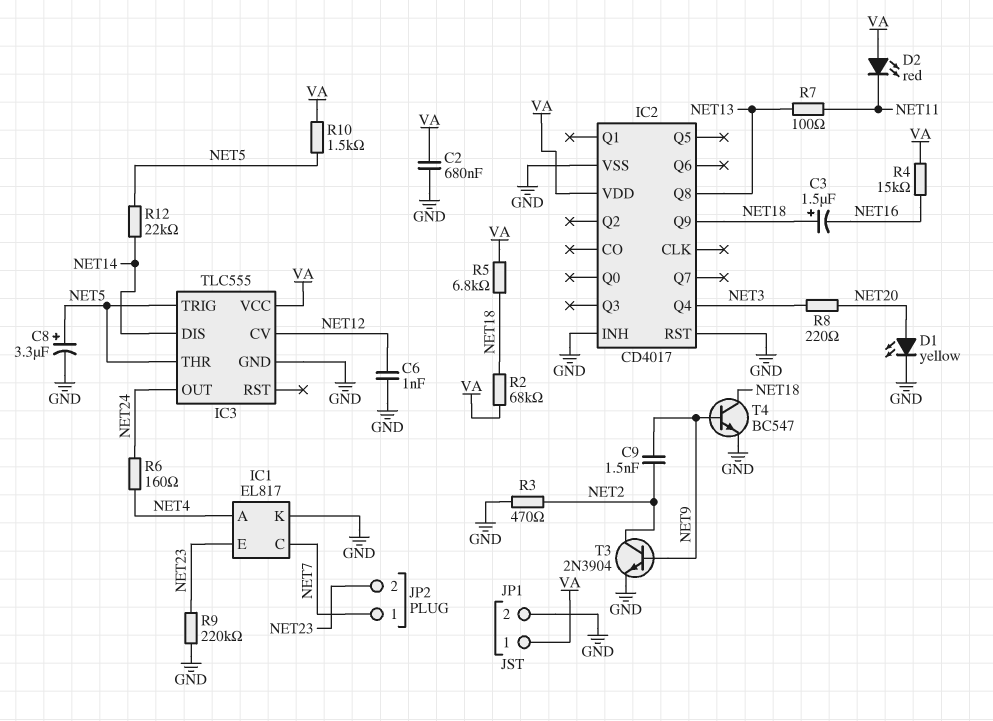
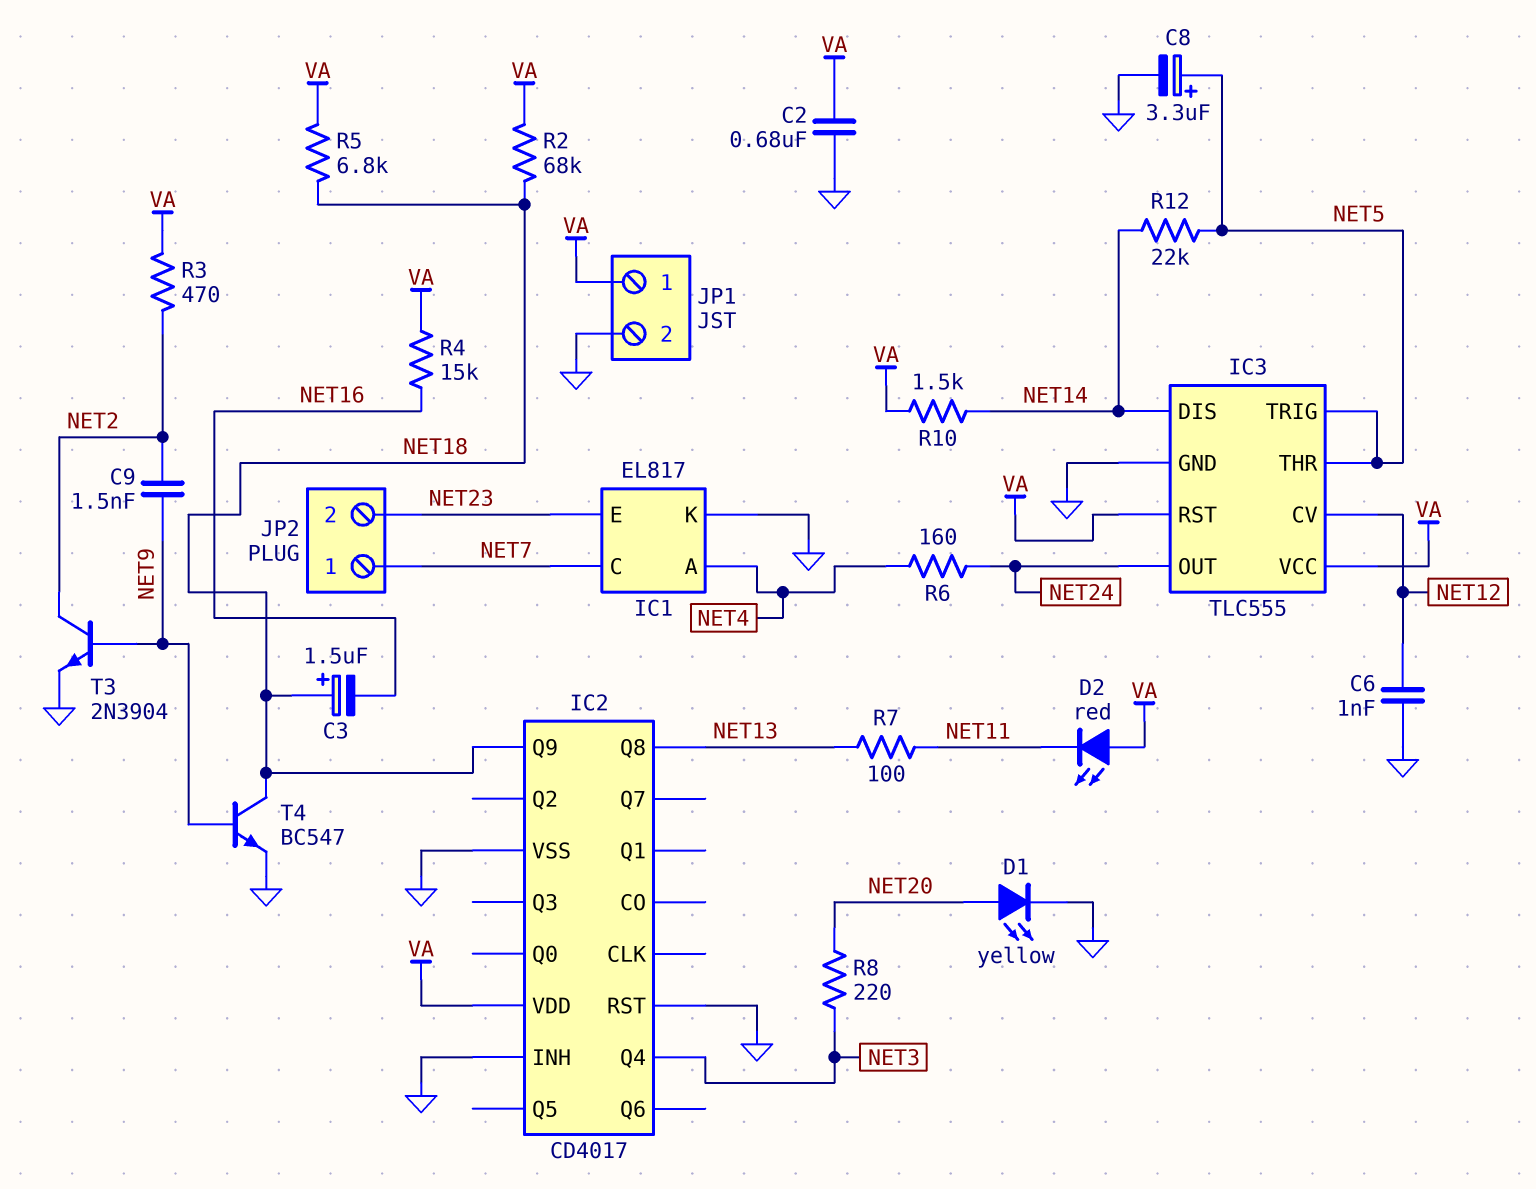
IC3 pin RST: none -> VA
R3: 470 (GND, NET2) -> 470 (NET2, VA)
R9: 220k (GND, NET23) -> none
R10: 1.5k (NET5, VA) -> 1.5k (NET14, VA)

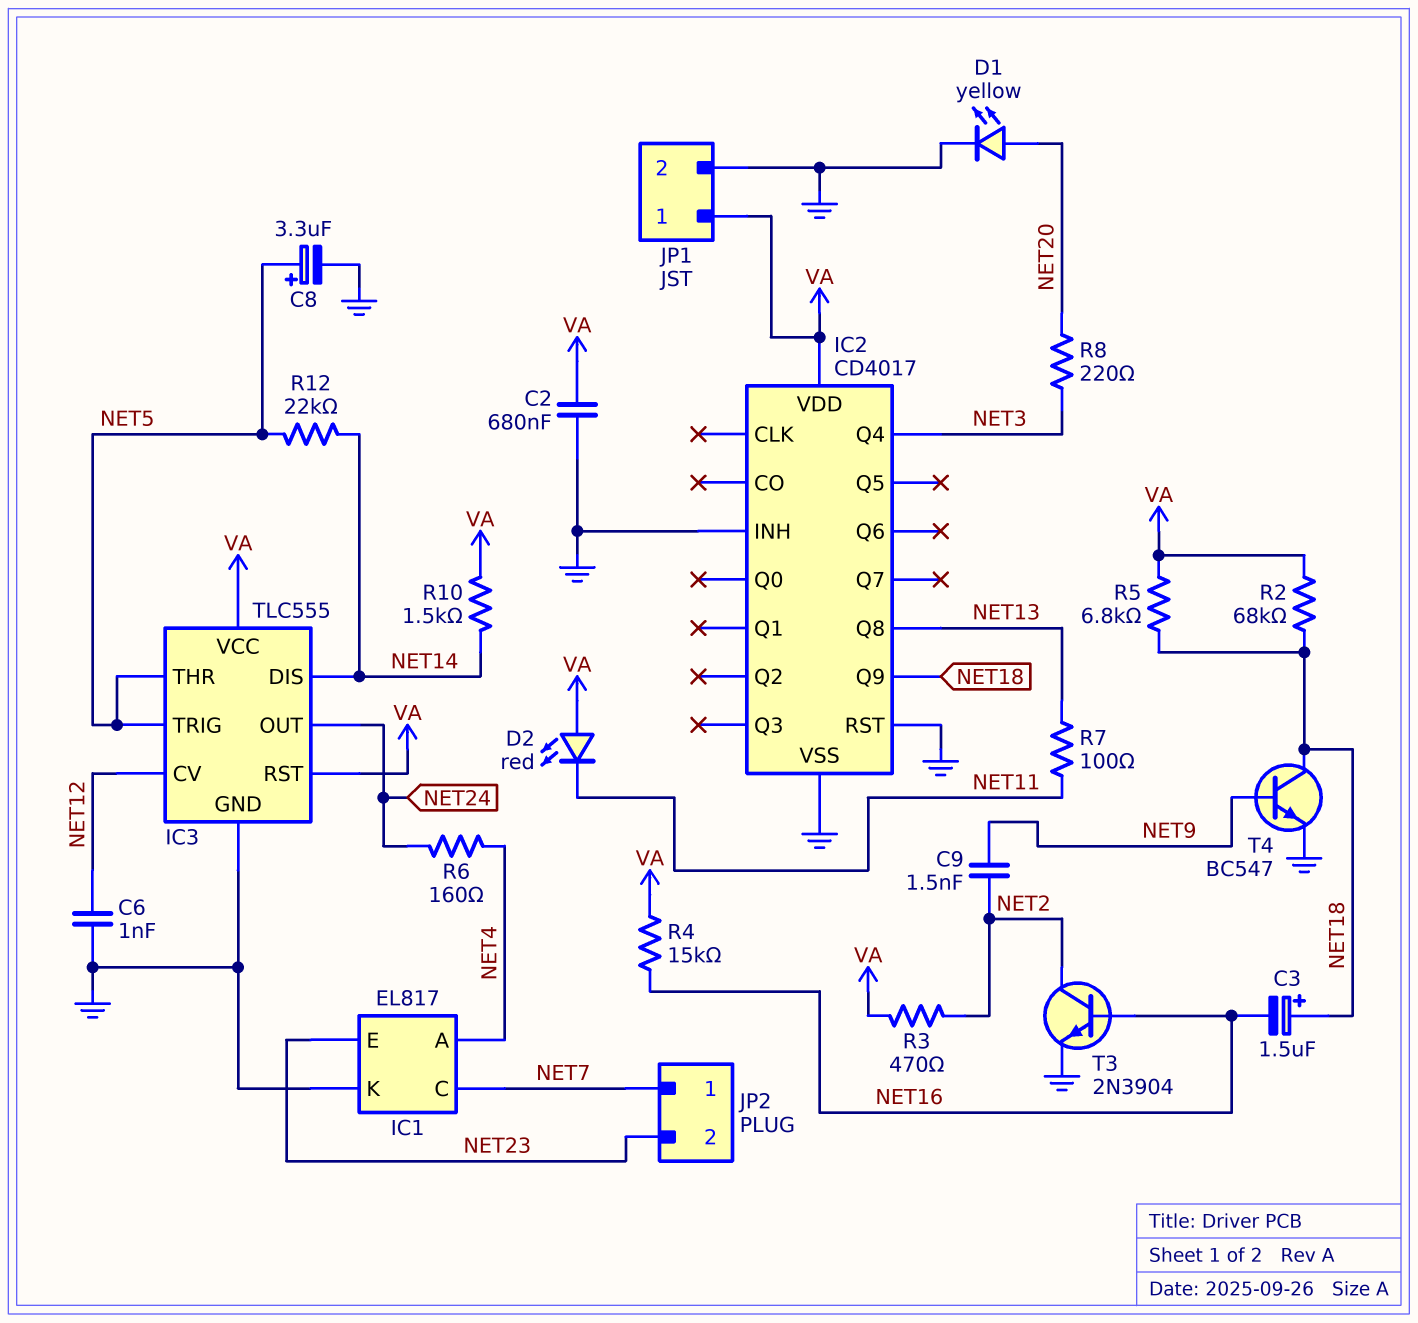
T3: NPN 2N3904 (B NET9, C NET2, E GND) -> NPN 2N3904 (B NET16, C NET2, E GND)

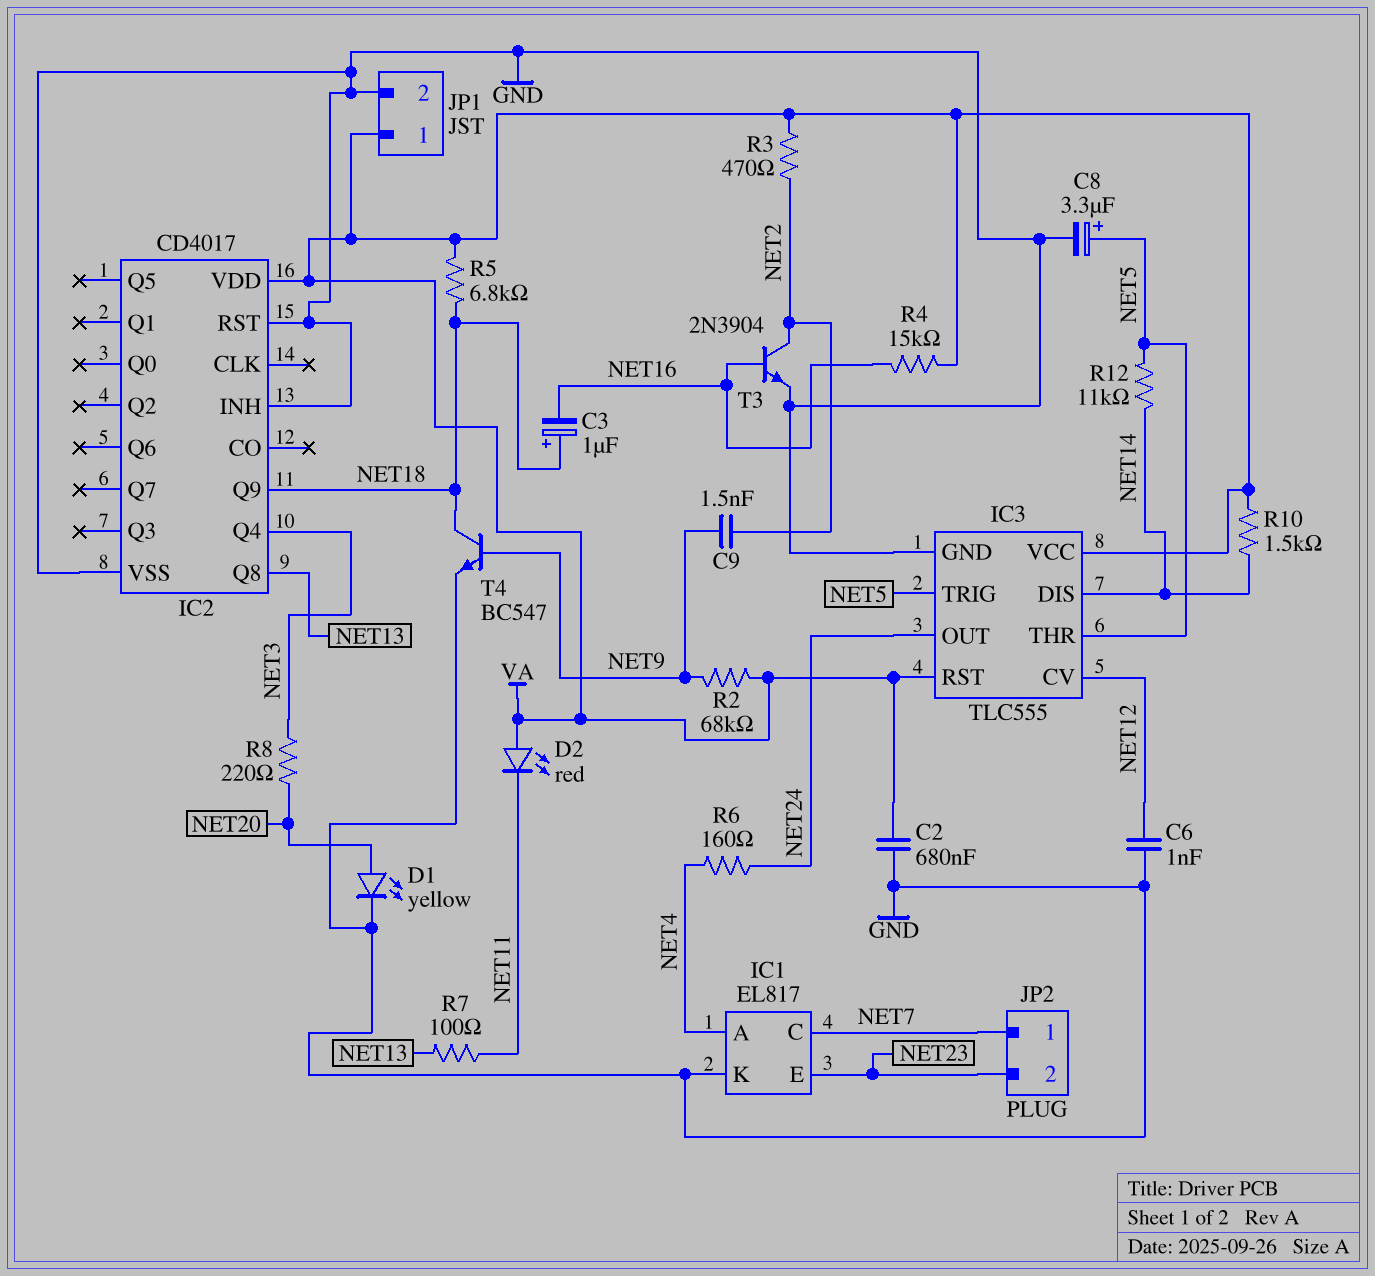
C3: 1.5uF (plus NET18, minus NET16) -> 1uF (plus NET18, minus NET16)
R2: 68k (NET18, VA) -> 68k (NET9, VA)
R12: 22k (NET5, NET14) -> 11k (NET5, NET14)

